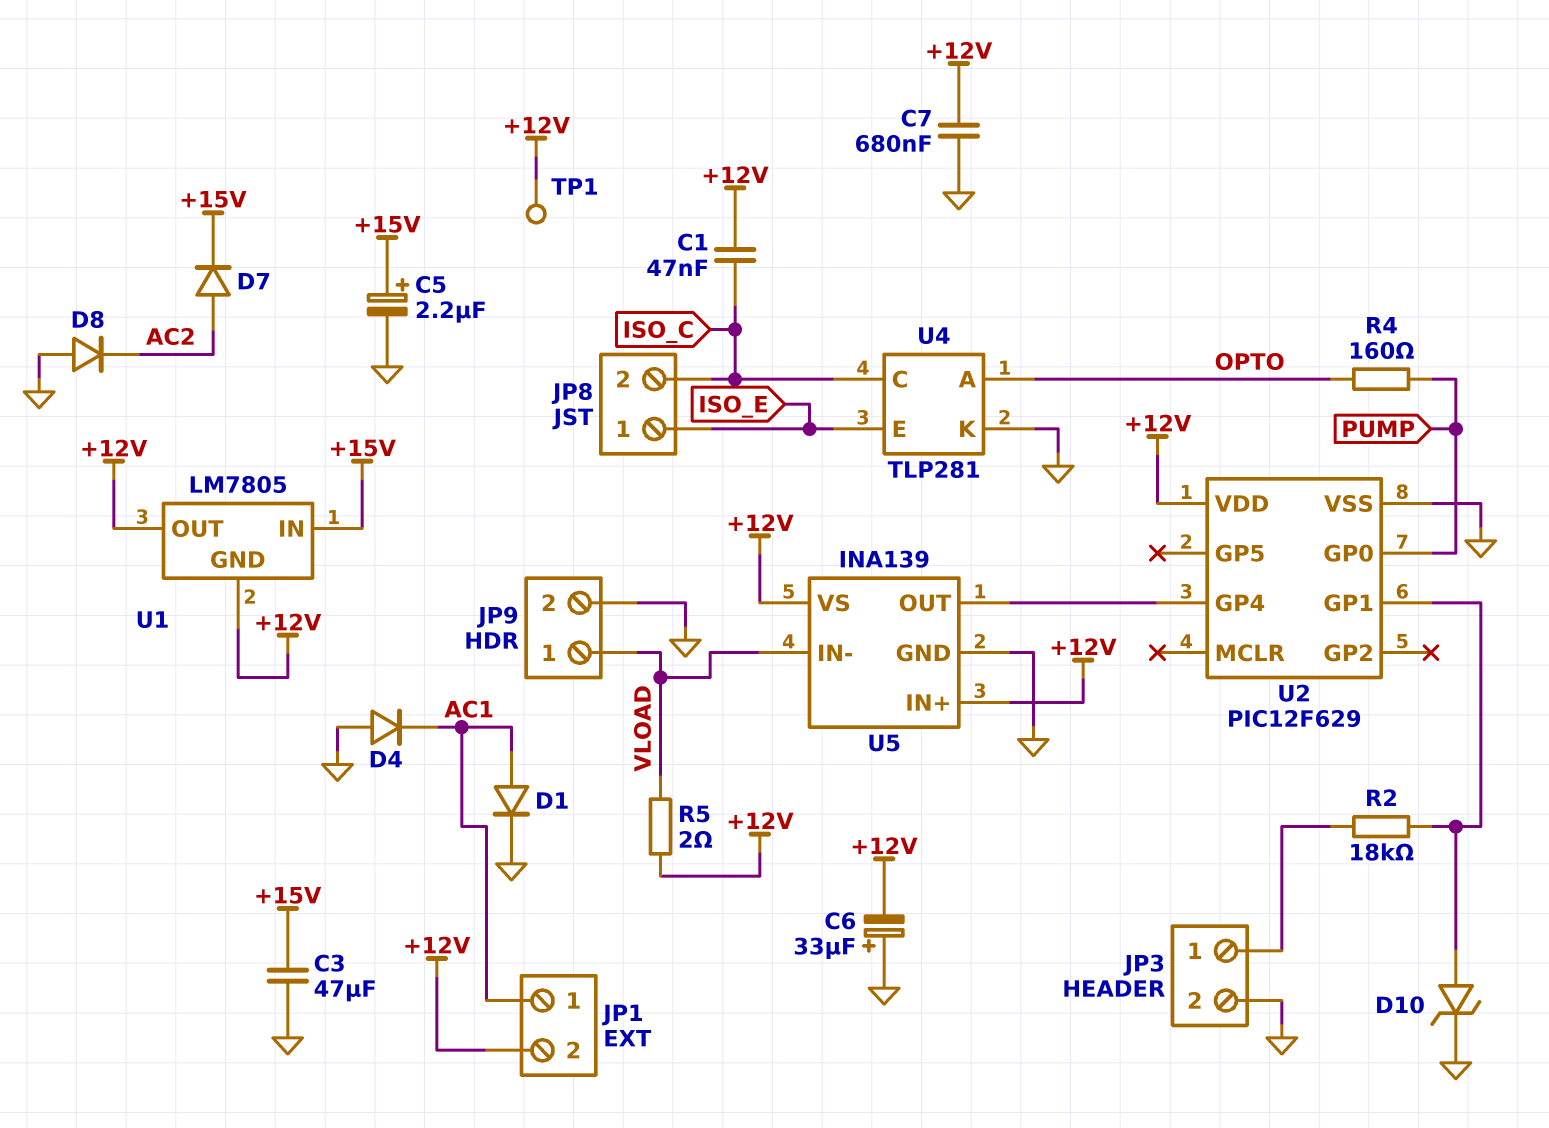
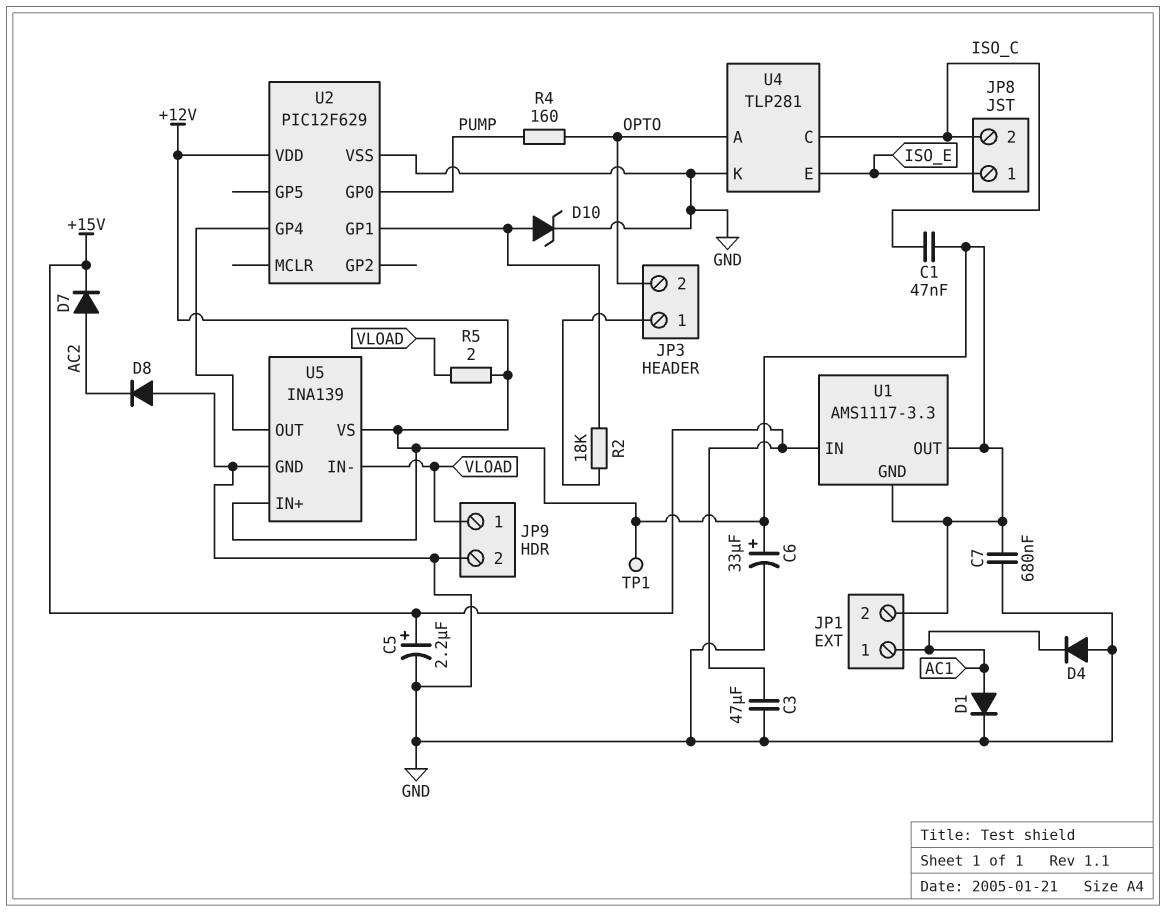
C6: 33uF (plus GND, minus +12V) -> 33uF (plus +12V, minus GND)
JP3 pin 2: GND -> OPTO
U1: LM7805 -> AMS1117-3.3

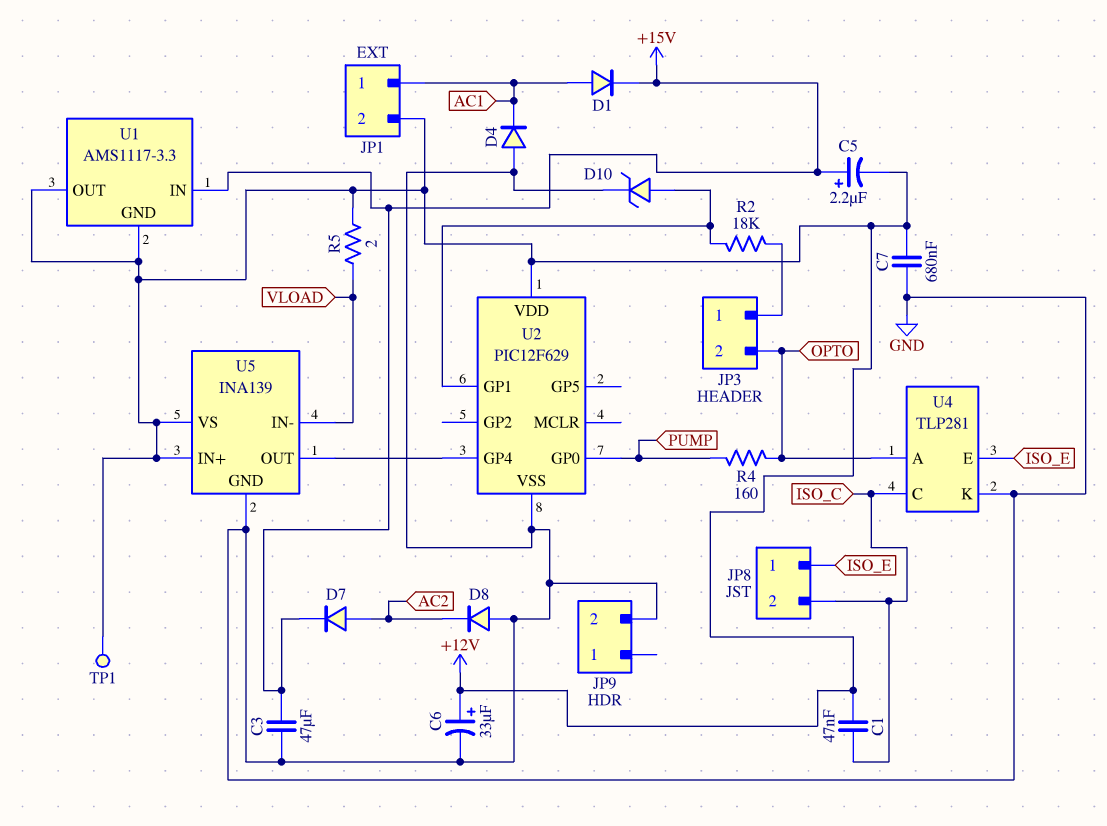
C5: 2.2uF (plus +15V, minus GND) -> 2.2uF (plus +15V, minus +12V)
D1: diode (A AC1, K GND) -> diode (A AC1, K +15V)
JP9 pin 1: VLOAD -> none

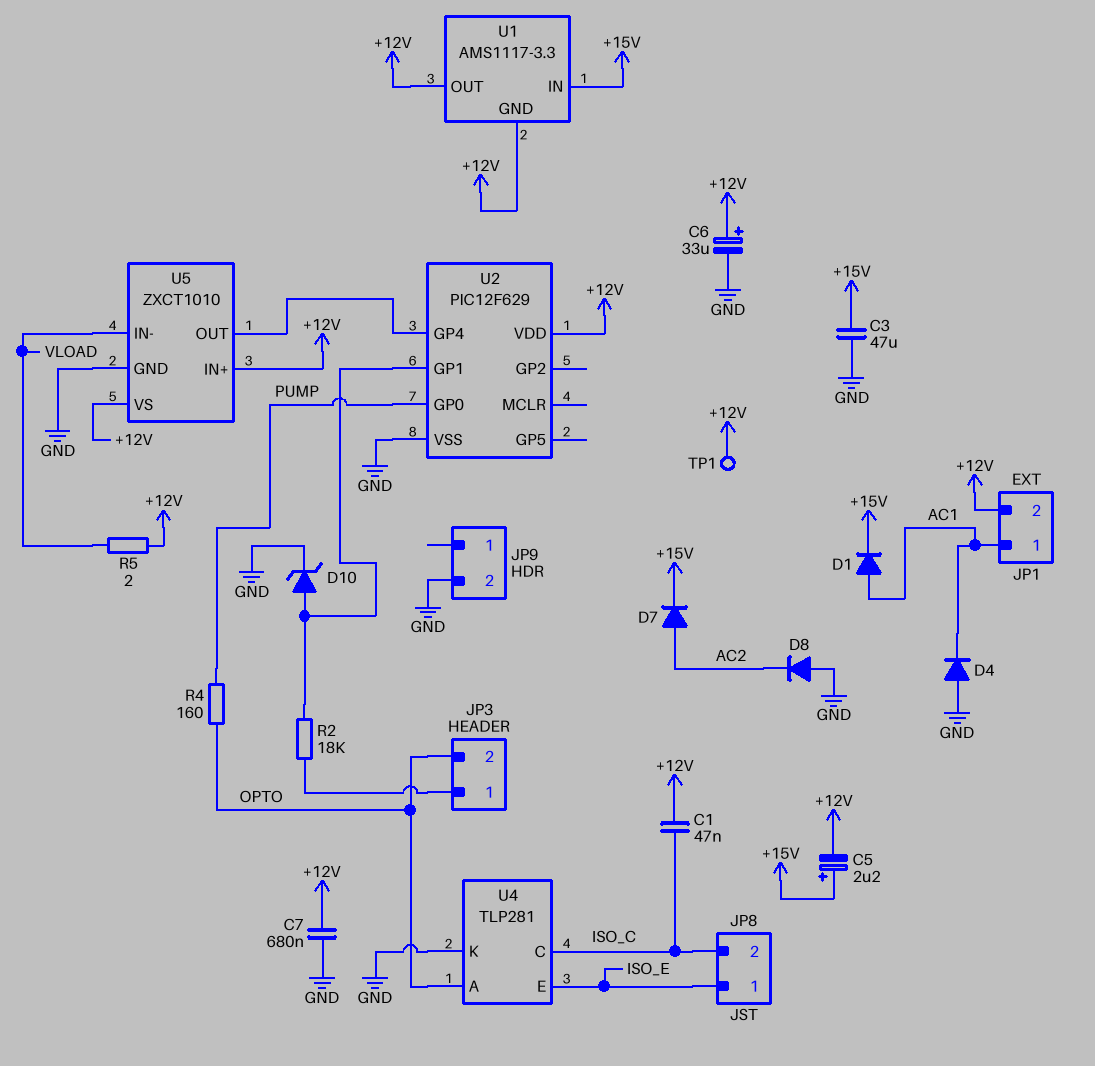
U5: INA139 -> ZXCT1010

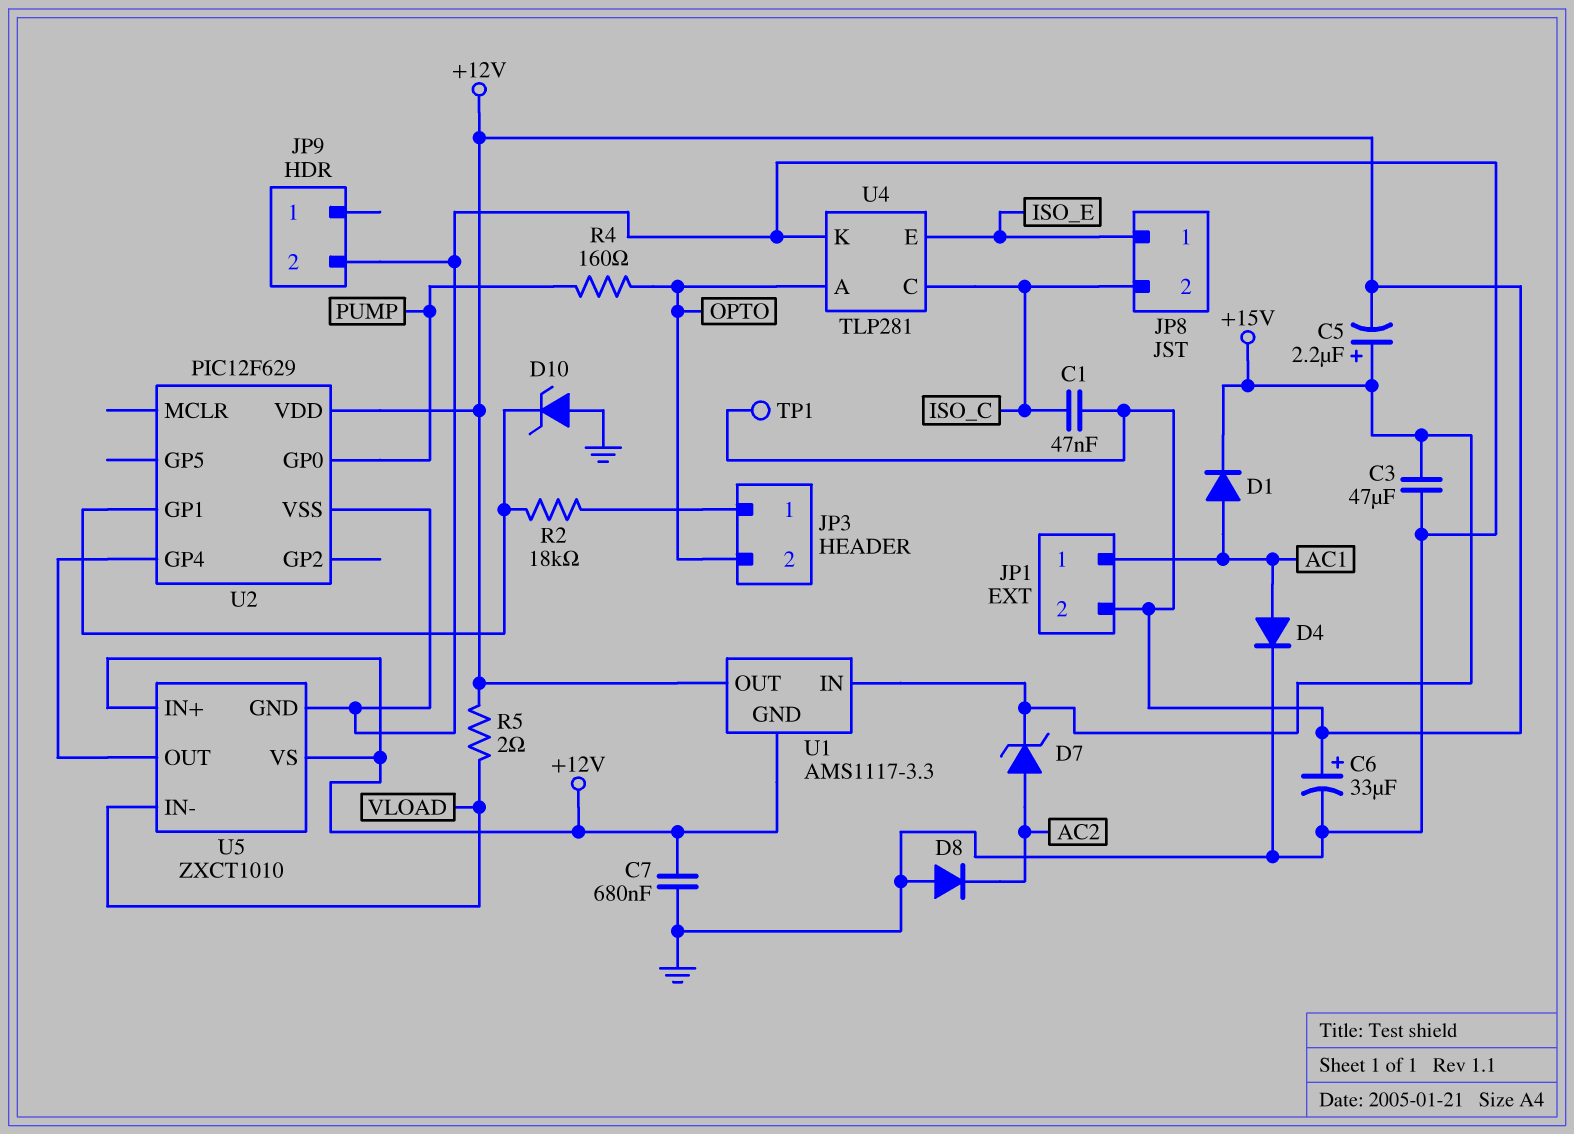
D4: diode (A GND, K AC1) -> diode (A AC1, K GND)
D7: diode (A AC2, K +15V) -> zener (A AC2, K +15V)
D10: zener (A U2/GP1, K GND) -> zener (A GND, K U2/GP1)

